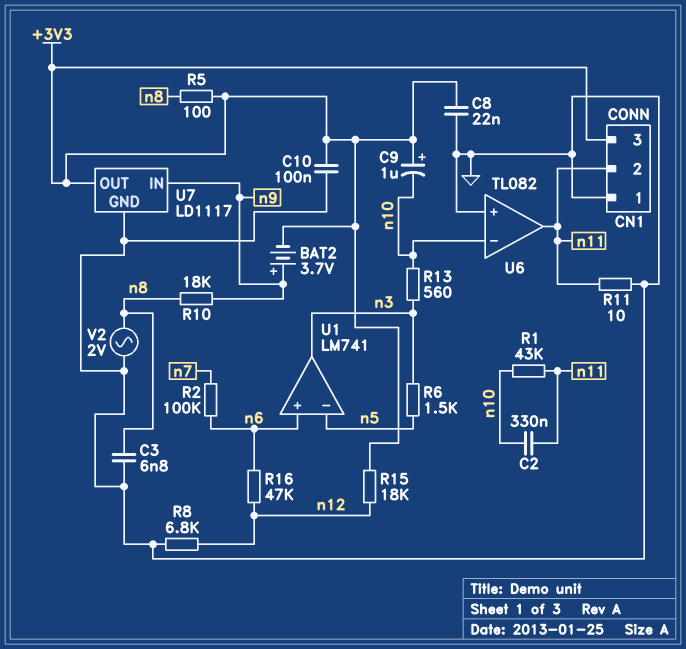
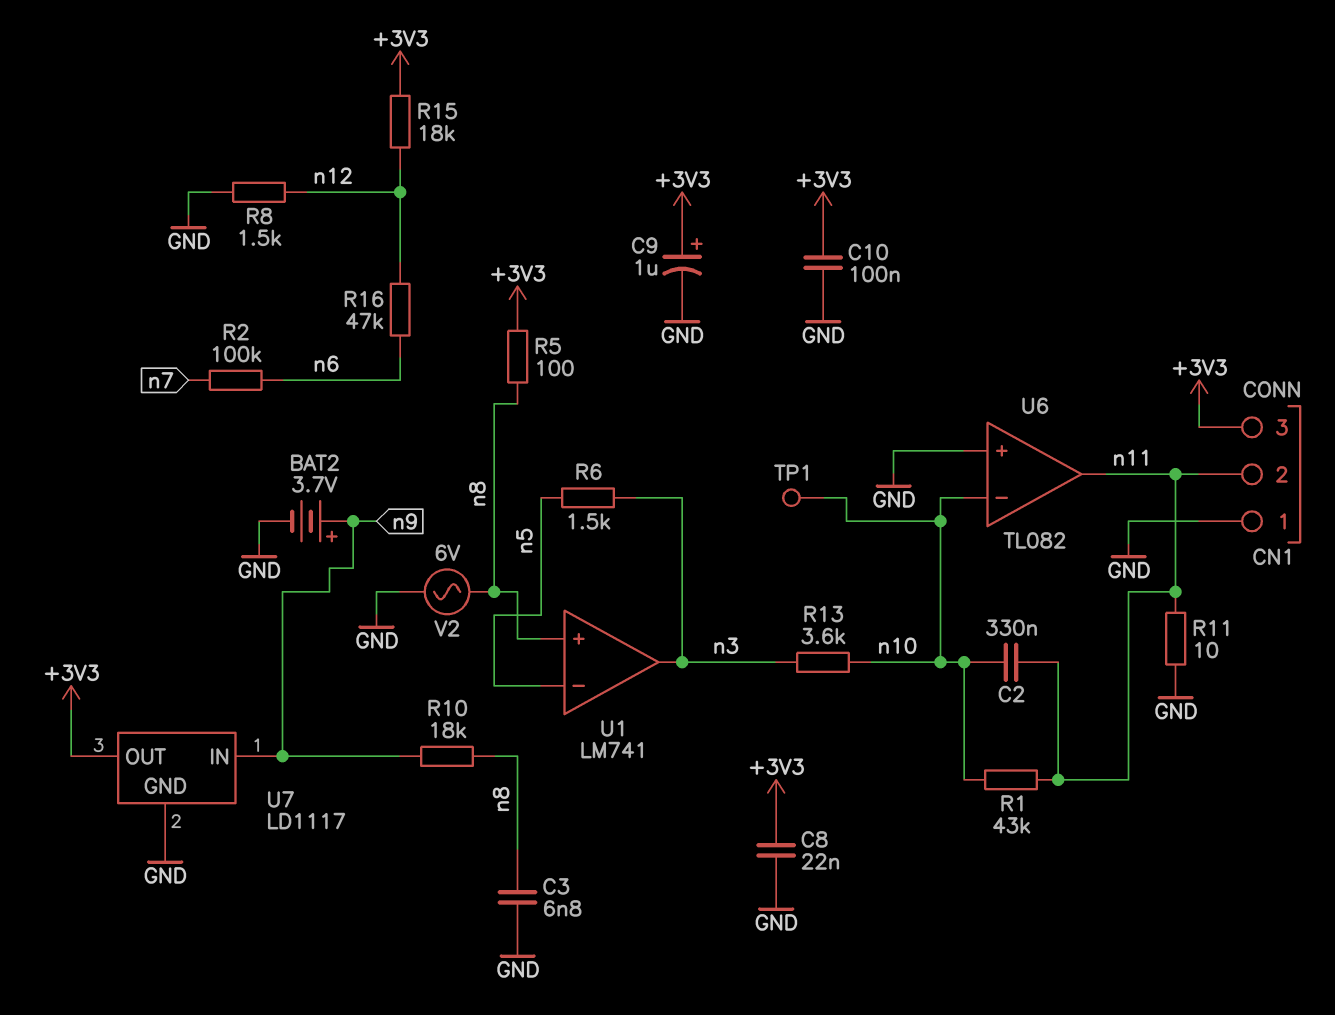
BAT2: 3.7V (plus n9, minus +3V3) -> 3.7V (plus n9, minus GND)
C9: 1uF (plus +3V3, minus n10) -> 1uF (plus +3V3, minus GND)
R8: 6.8k (GND, n12) -> 1.5k (GND, n12)
R13: 560 (n3, n10) -> 3.6k (n3, n10)
TP1: none -> test point (n10)
U1 pin in+: n6 -> n8
V2: AC 2V (GND, n8) -> AC 6V (GND, n8)

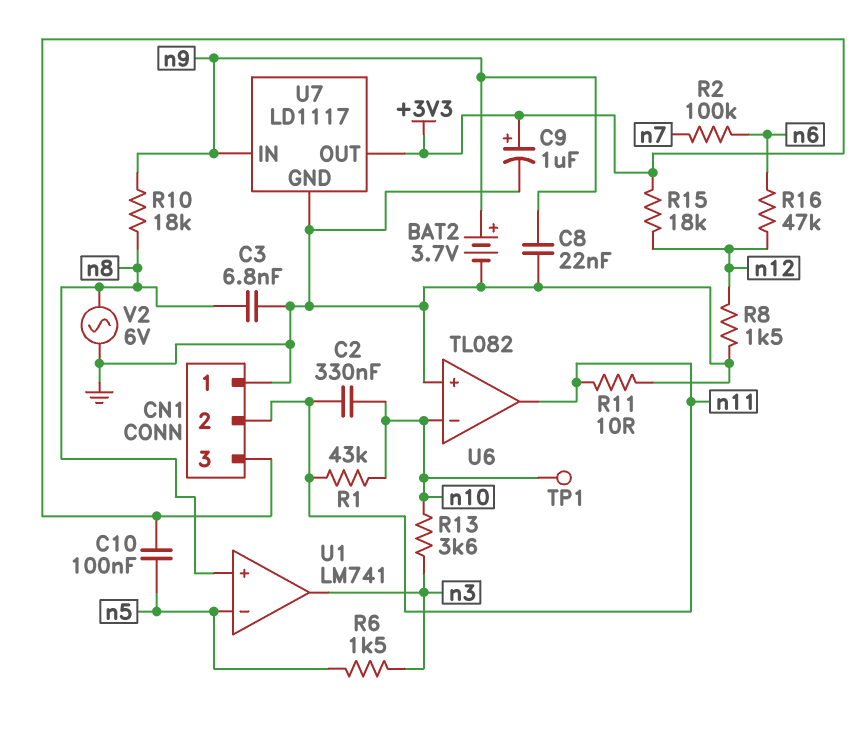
C8: 22nF (+3V3, GND) -> 22nF (GND, n9)
C10: 100nF (+3V3, GND) -> 100nF (+3V3, n5)
R5: 100 (+3V3, n8) -> none

